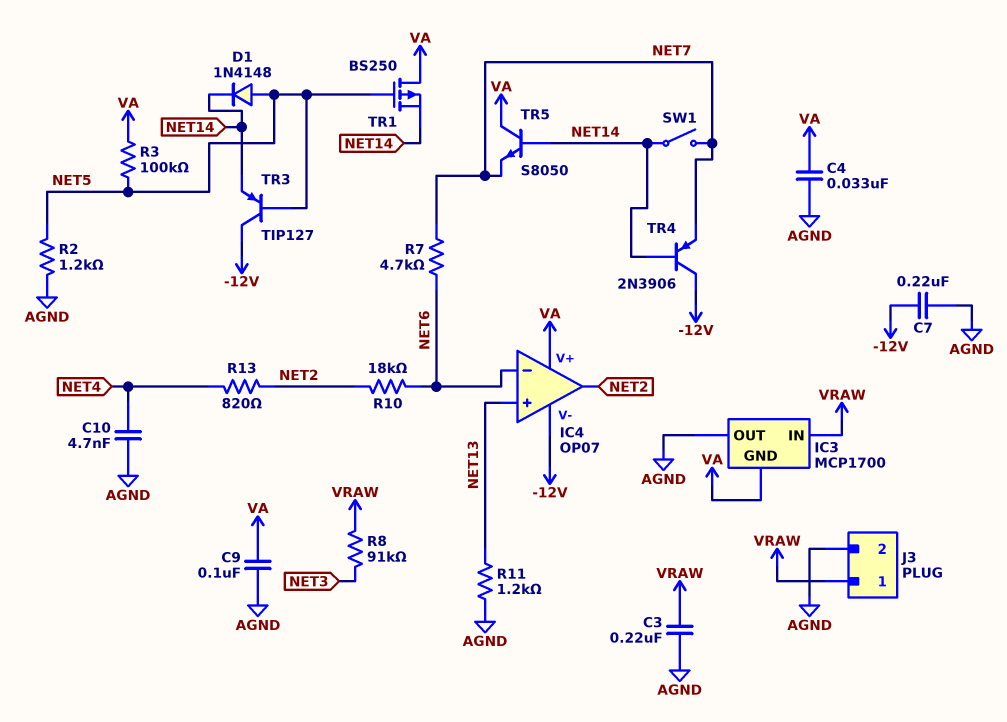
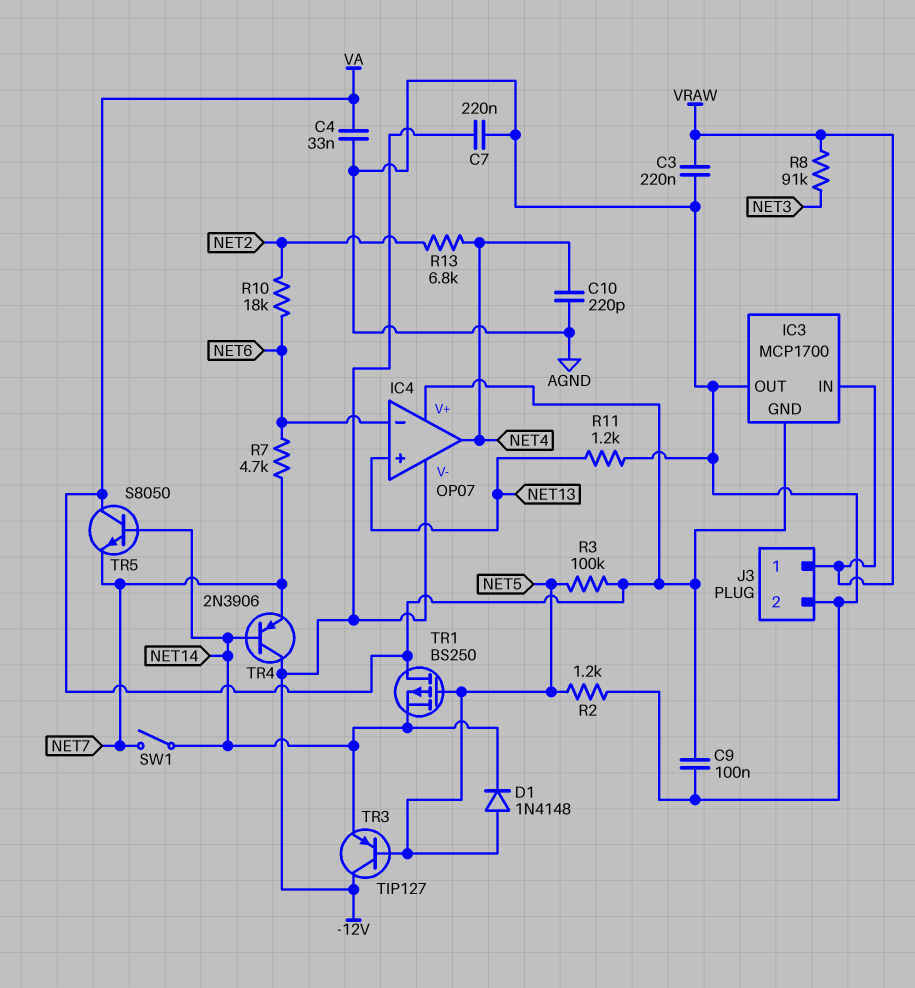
C10: 4.7nF (AGND, NET4) -> 220pF (AGND, NET4)
IC4 pin out: NET2 -> NET4
R13: 820 (NET2, NET4) -> 6.8k (NET2, NET4)

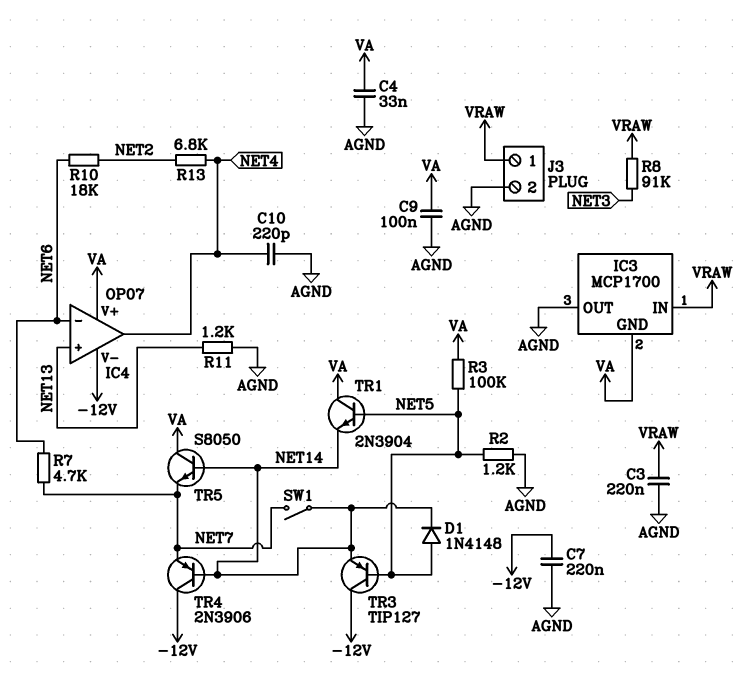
TR1: PMOS BS250 (G NET5, D VA, S NET14) -> NPN 2N3904 (B NET5, C VA, E NET14)

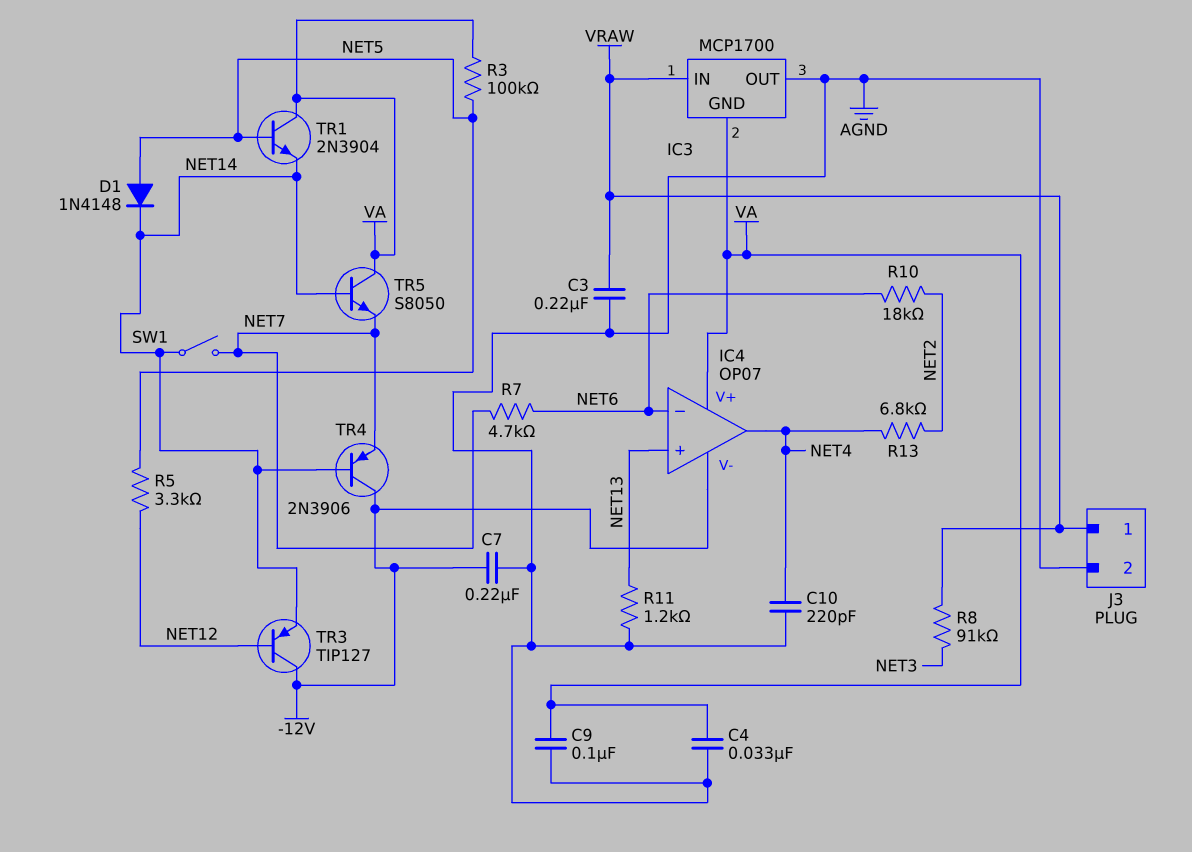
R2: 1.2k (AGND, NET5) -> none
R5: none -> 3.3k (NET5, NET12)
TR3: PNP TIP127 (B NET5, C -12V, E NET14) -> PNP TIP127 (B NET12, C -12V, E NET14)

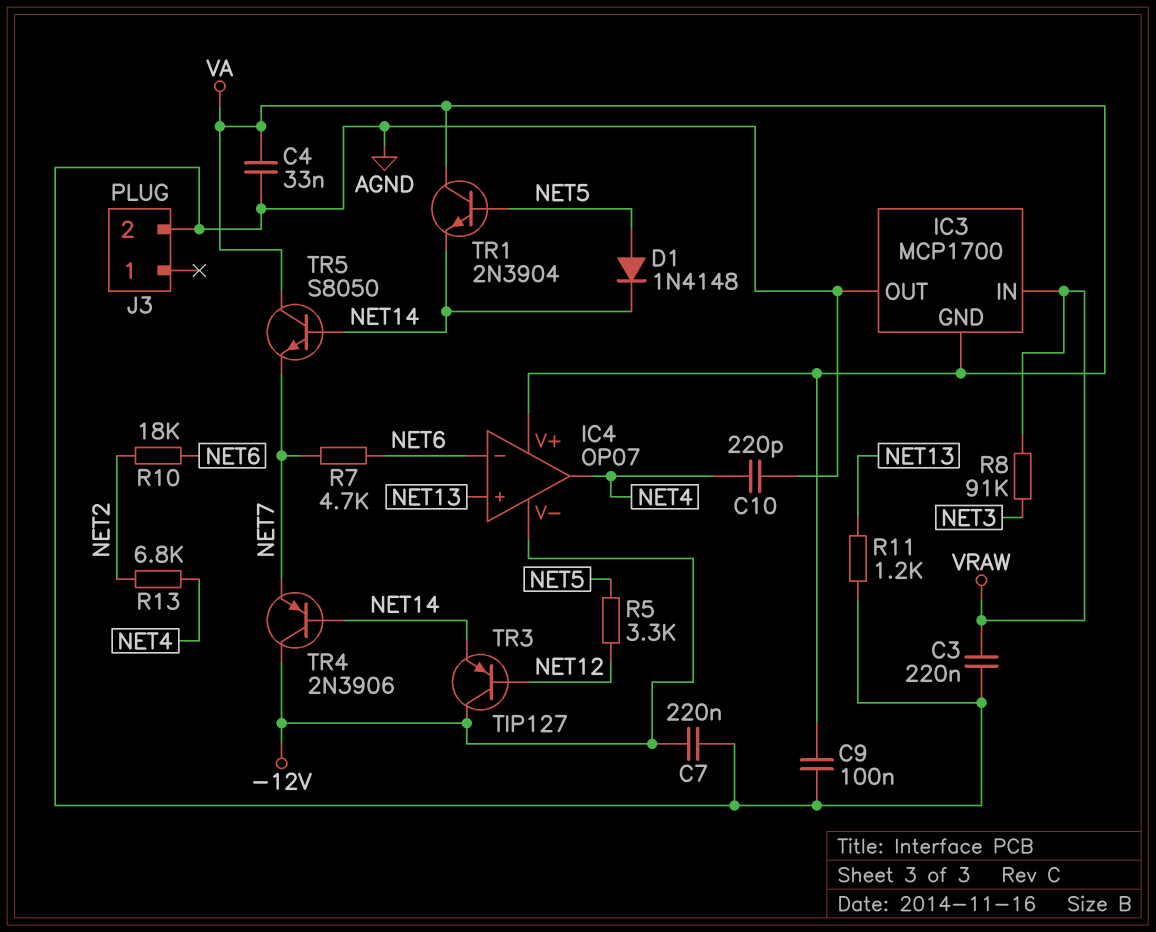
J3 pin 1: VRAW -> none
R3: 100k (NET5, VA) -> none
SW1: switch (NET7, NET14) -> none

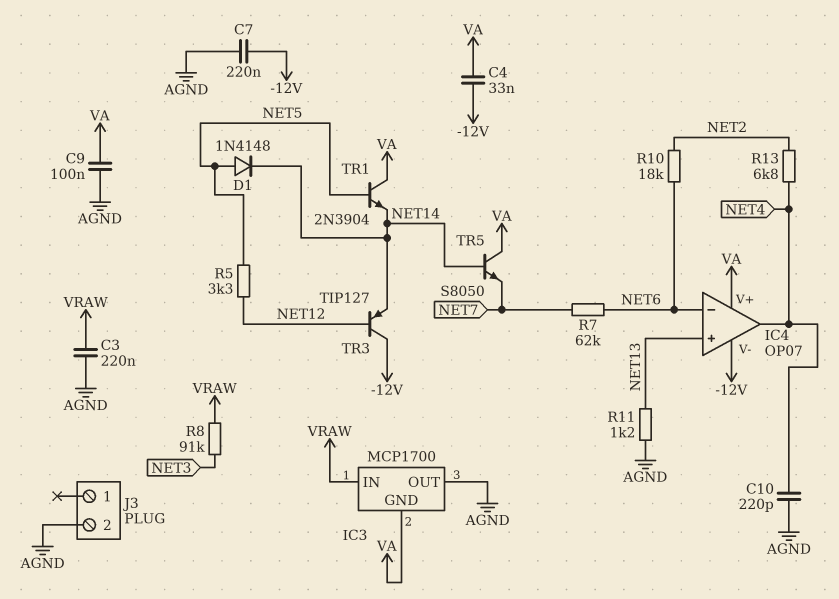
C4: 33nF (AGND, VA) -> 33nF (-12V, VA)
R7: 4.7k (NET6, NET7) -> 62k (NET6, NET7)
TR4: PNP 2N3906 (B NET14, C -12V, E NET7) -> none

